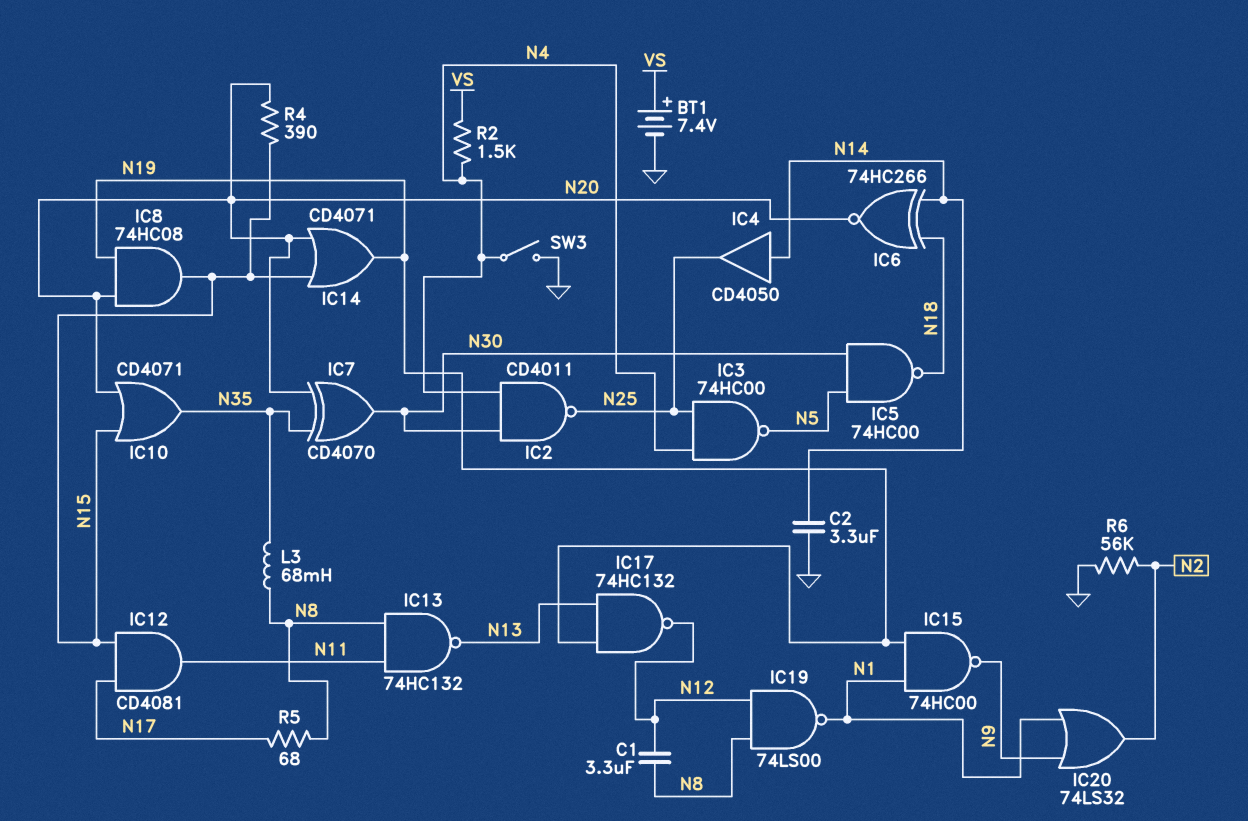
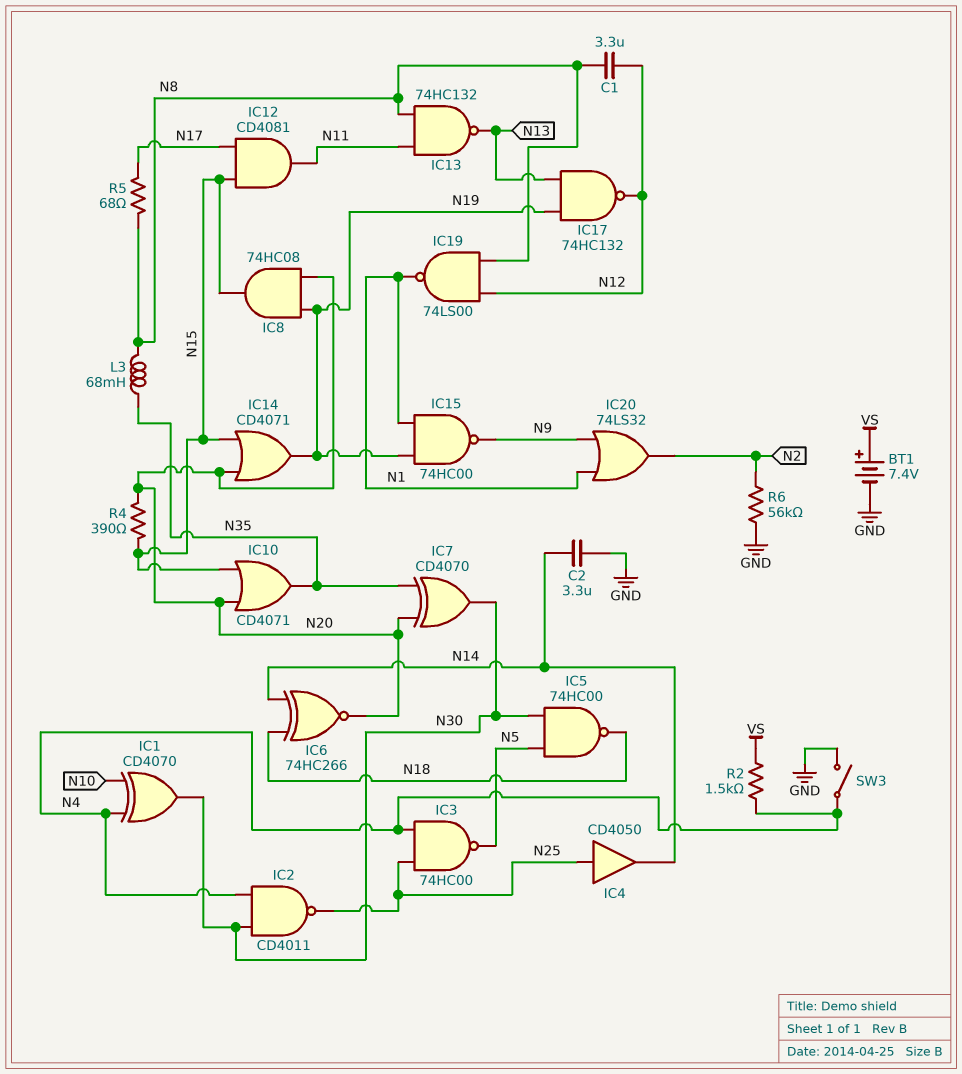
IC1: none -> XOR CD4070 (in N4, in N10, out N30)
IC4: buffer CD4050 (in N14, out N25) -> buffer CD4050 (in N25, out N14)

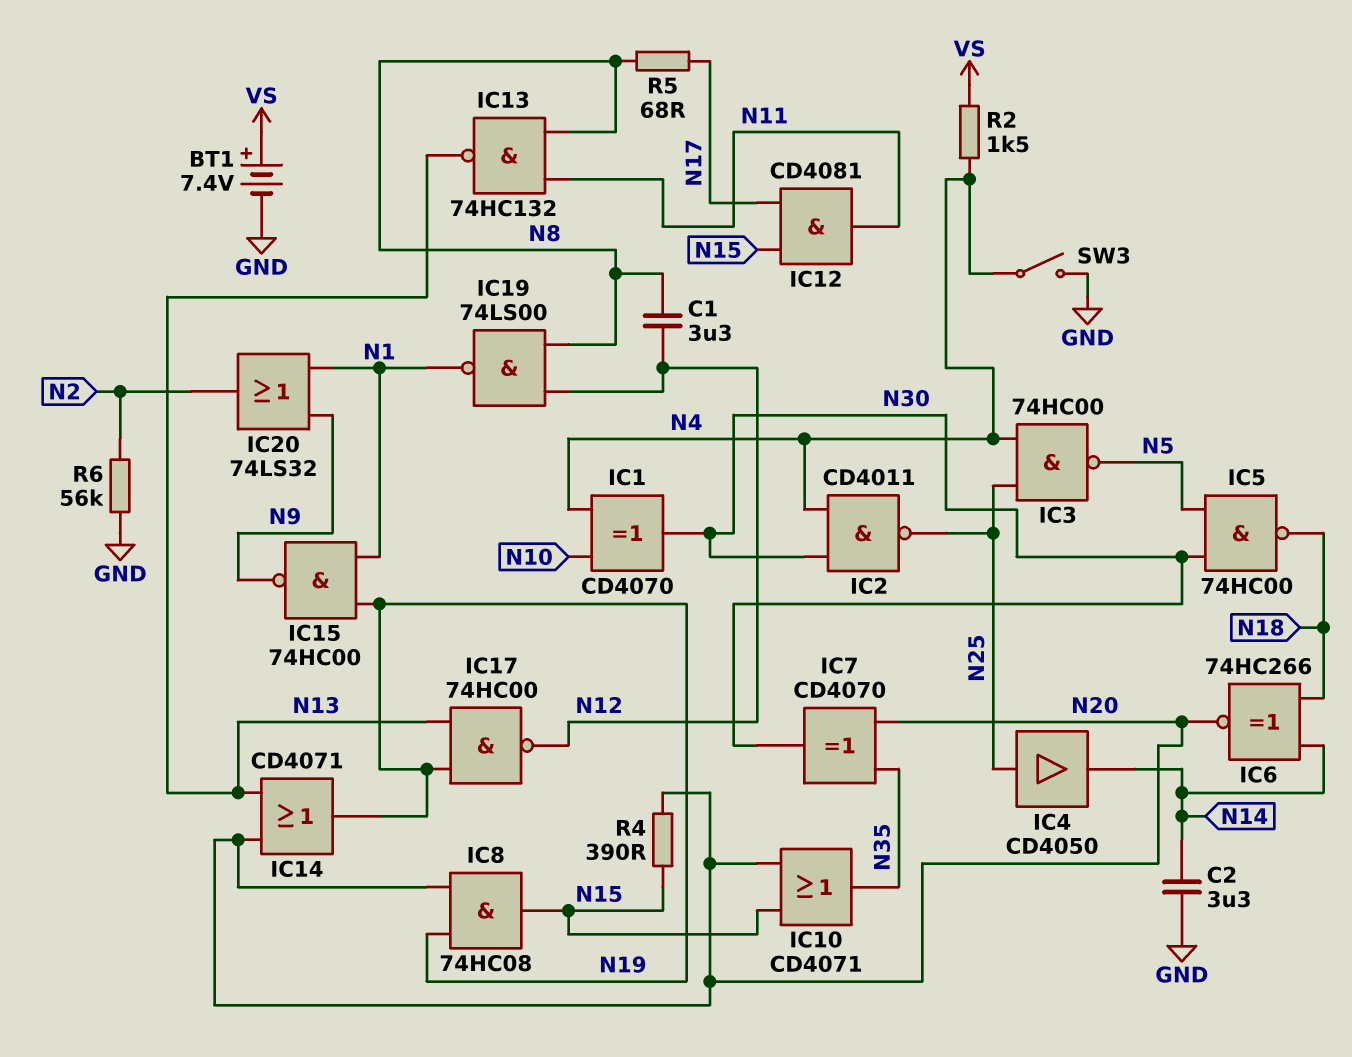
IC14: OR CD4071 (in N15, in N20, out N19) -> OR CD4071 (in N13, in N20, out N19)
IC17: NAND 74HC132 (in N13, in N19, out N12) -> NAND 74HC00 (in N13, in N19, out N12)
L3: 68mH (N8, N35) -> none

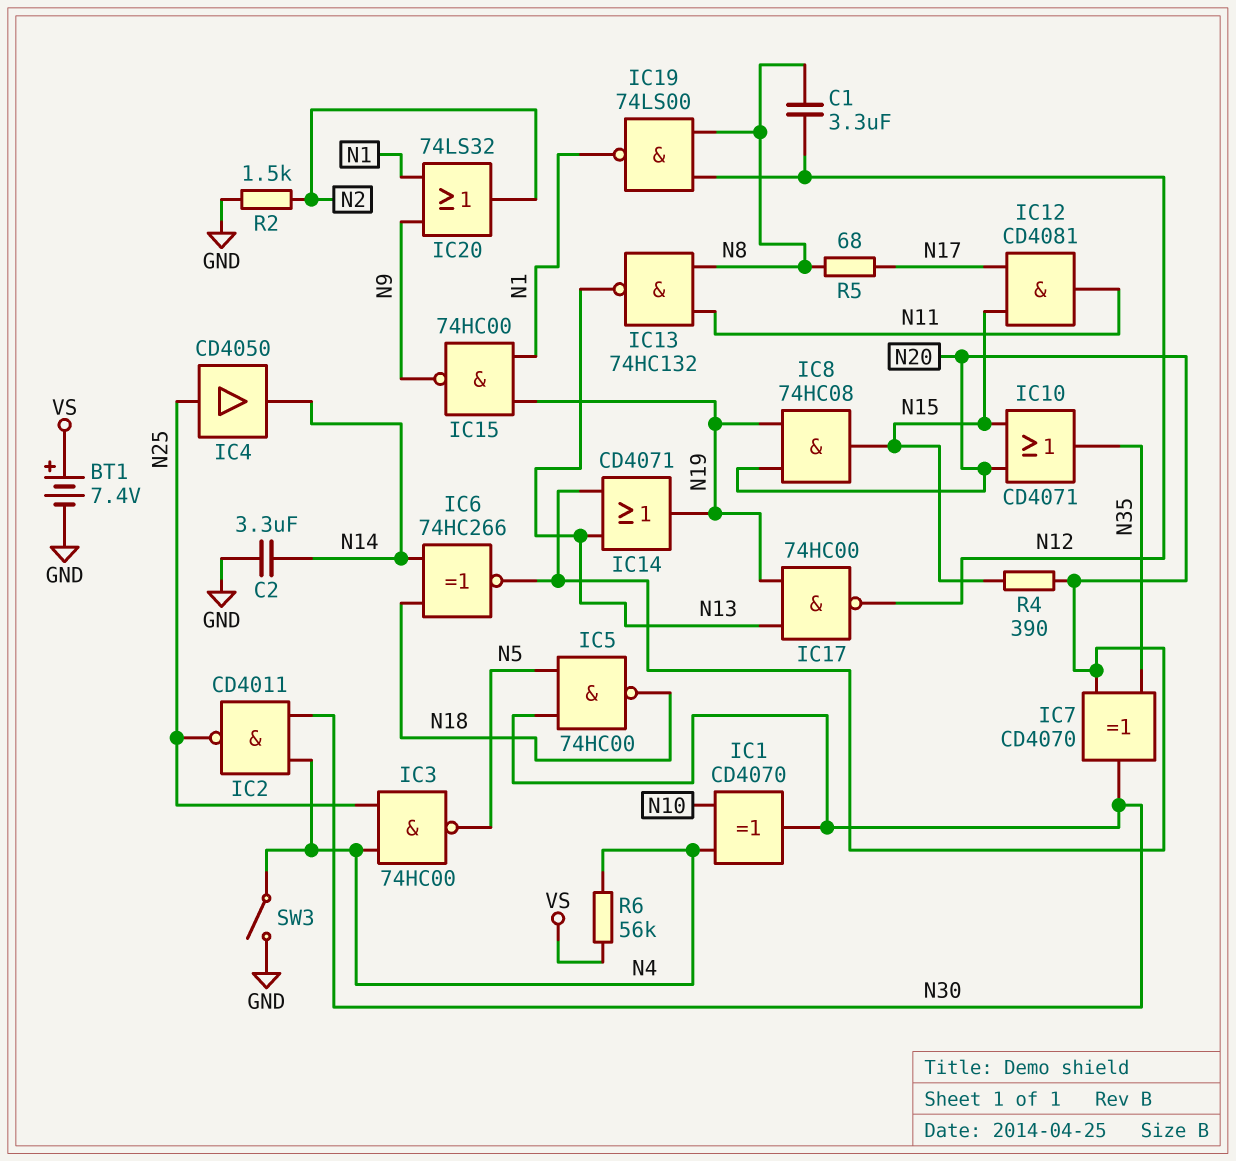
R2: 1.5k (N4, VS) -> 1.5k (GND, N2)
R6: 56k (GND, N2) -> 56k (N4, VS)

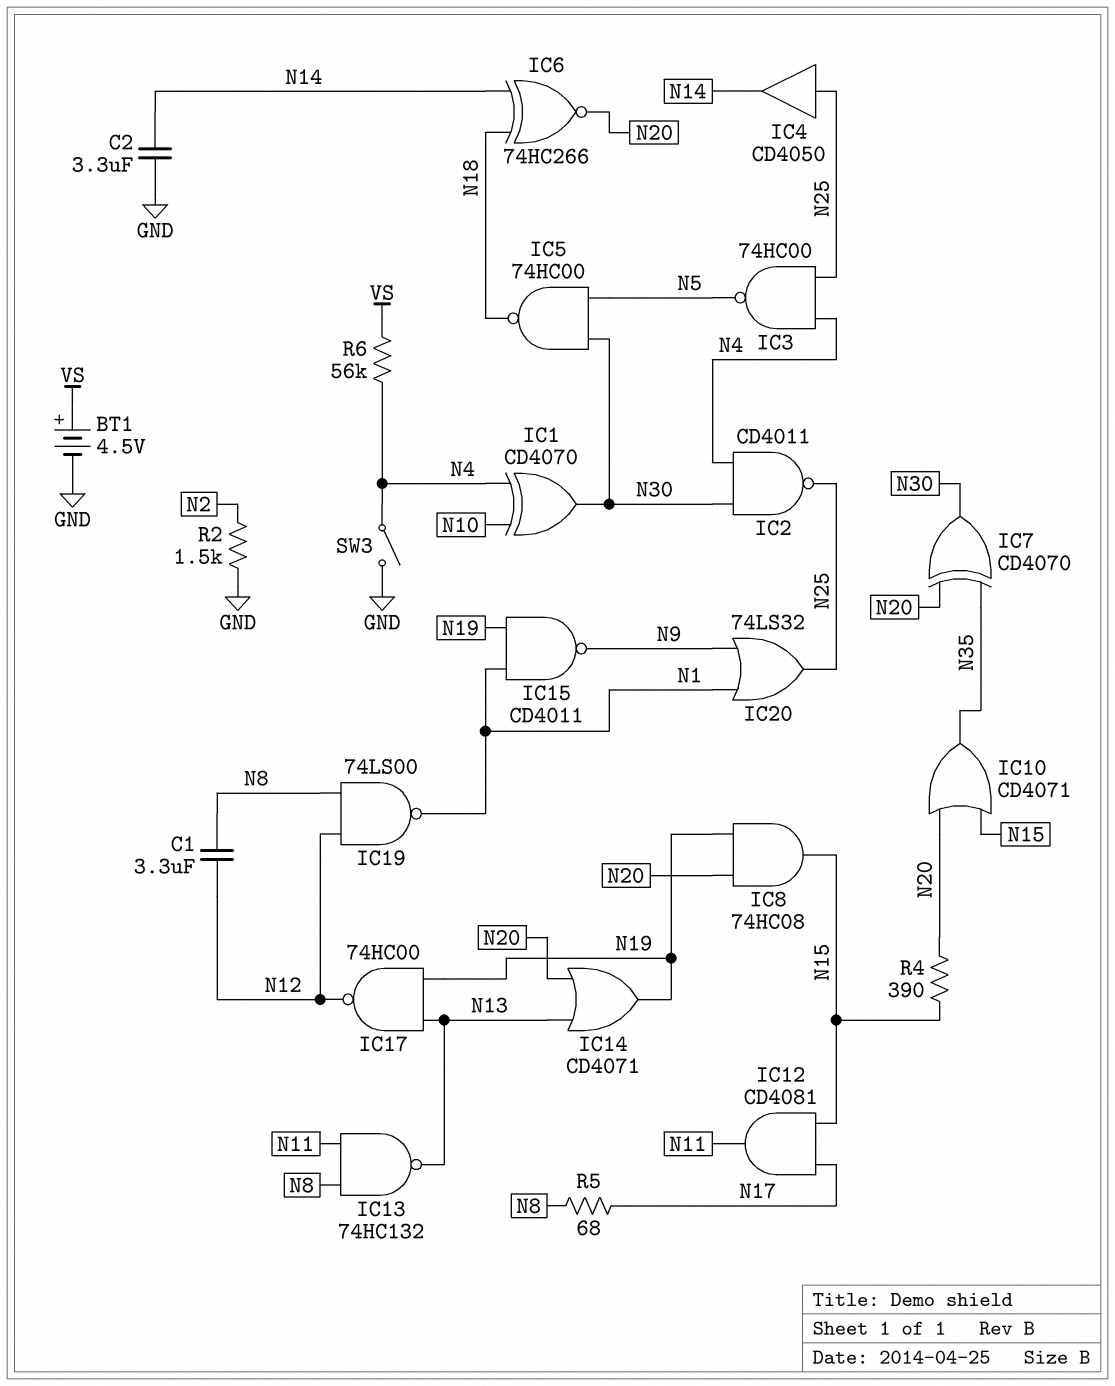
BT1: 7.4V (plus VS, minus GND) -> 4.5V (plus VS, minus GND)
IC15: NAND 74HC00 (in N1, in N19, out N9) -> NAND CD4011 (in N1, in N19, out N9)
IC20: OR 74LS32 (in N1, in N9, out N2) -> OR 74LS32 (in N1, in N9, out N25)

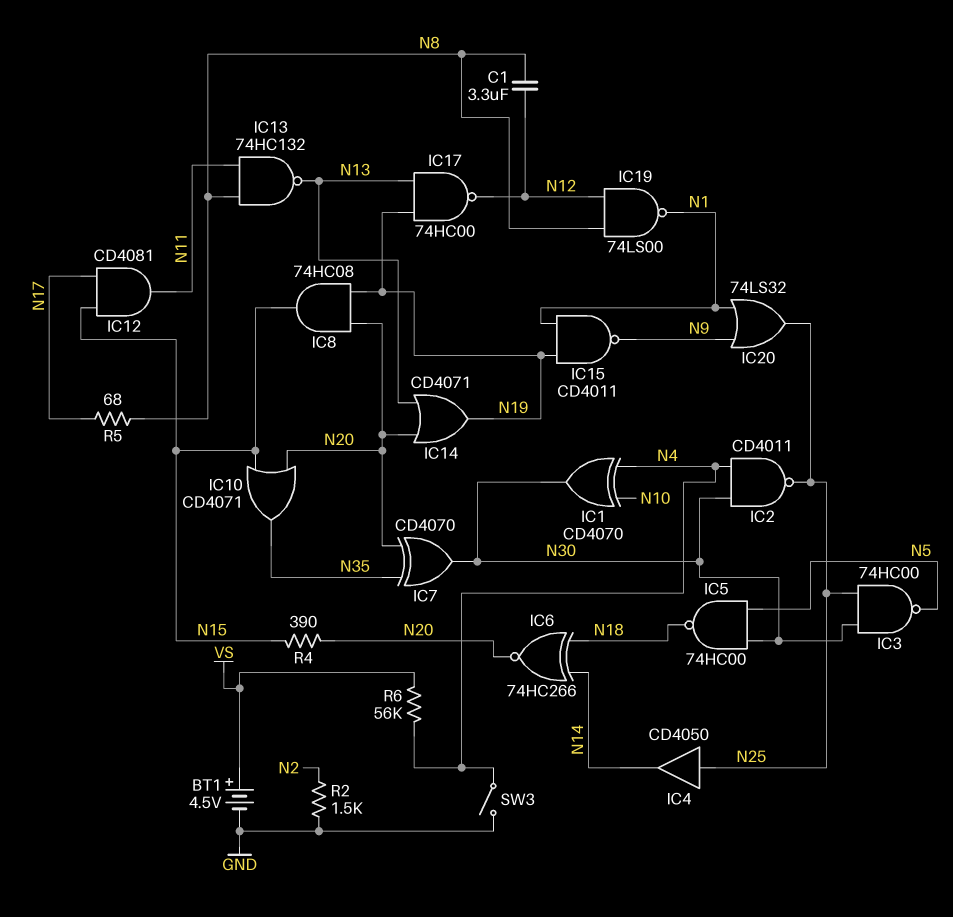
C2: 3.3uF (GND, N14) -> none
IC3: NAND 74HC00 (in N4, in N25, out N5) -> NAND 74HC00 (in N25, in N30, out N5)

